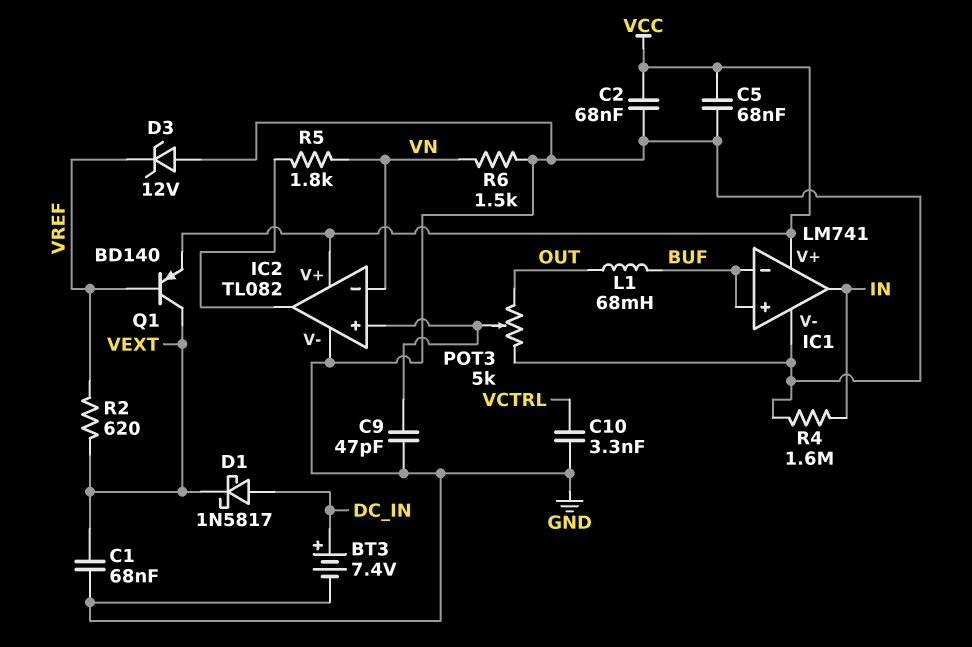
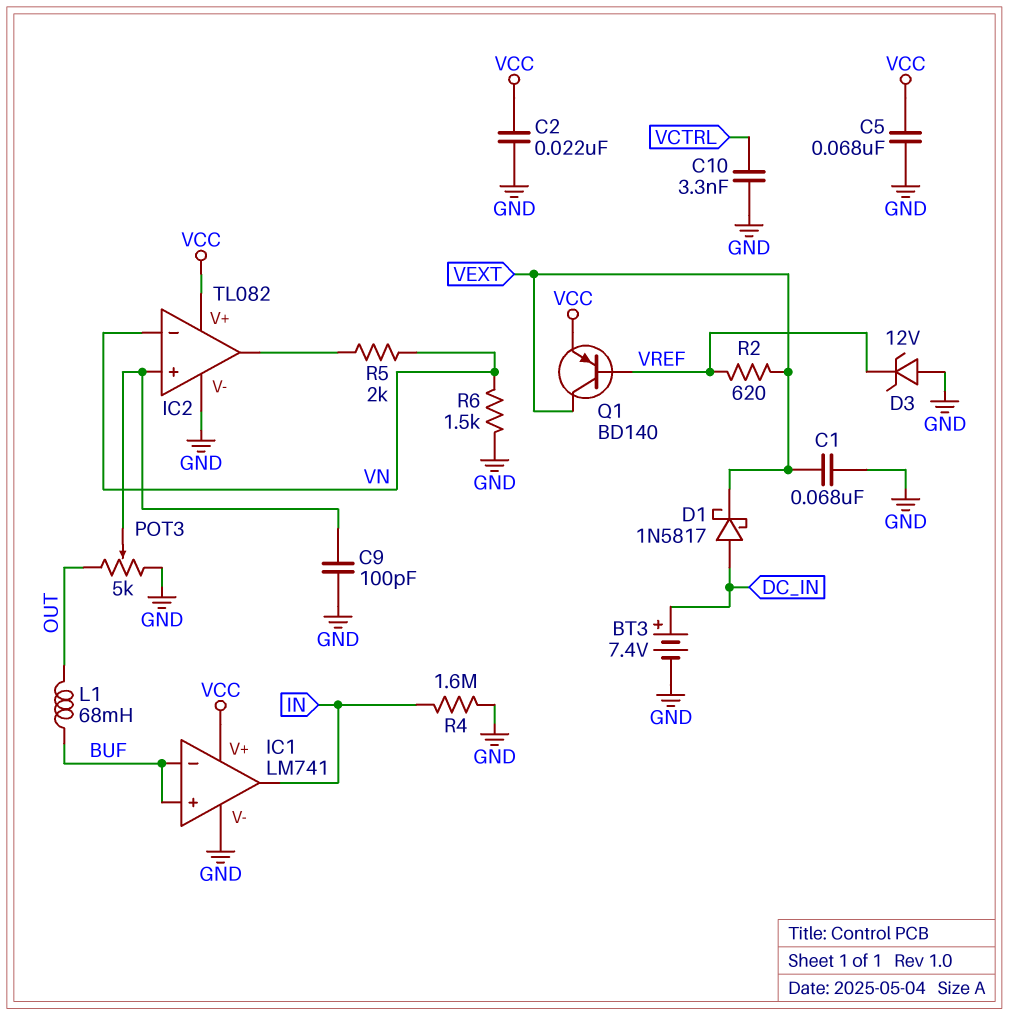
C2: 68nF (GND, VCC) -> 22nF (GND, VCC)
C9: 47pF (GND, IC2/in+) -> 100pF (GND, IC2/in+)
R5: 1.8k (IC2/out, VN) -> 2k (IC2/out, VN)

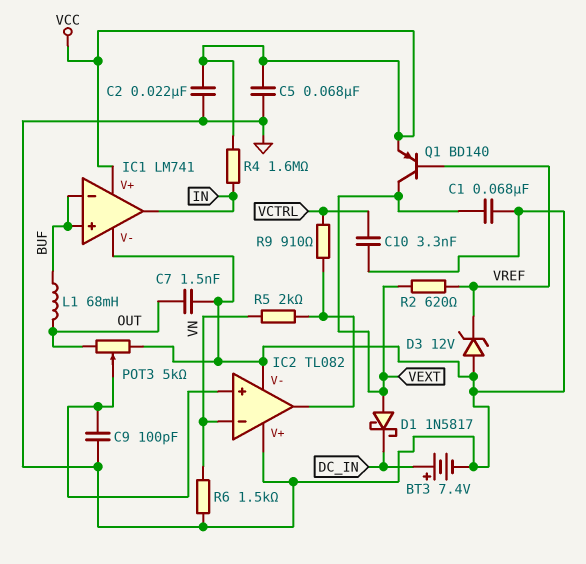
C7: none -> 1.5nF (GND, OUT)
D1: schottky 1N5817 (A DC_IN, K VEXT) -> schottky 1N5817 (A VEXT, K DC_IN)
IC2 pin V+: VCC -> GND
R4: 1.6M (GND, IN) -> 1.6M (IN, VCC)
R9: none -> 910 (IC2/out, VCTRL)

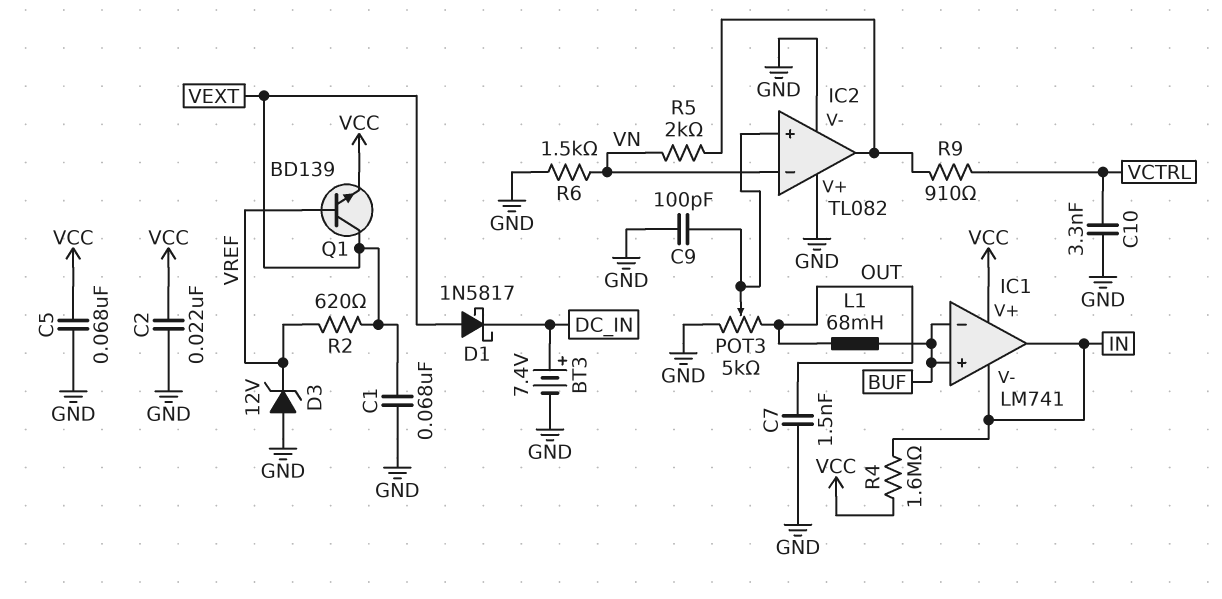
IC1 pin V-: GND -> IN
Q1: PNP BD140 (B VREF, C VEXT, E VCC) -> NPN BD139 (B VREF, C VEXT, E VCC)

